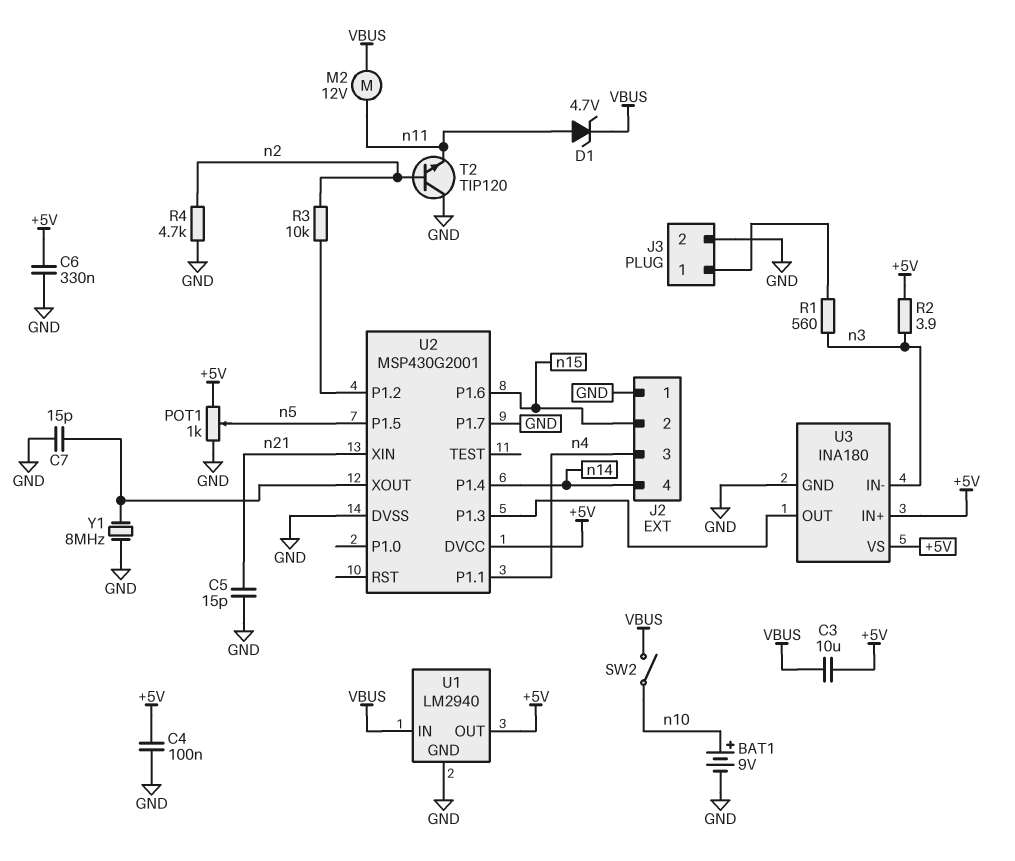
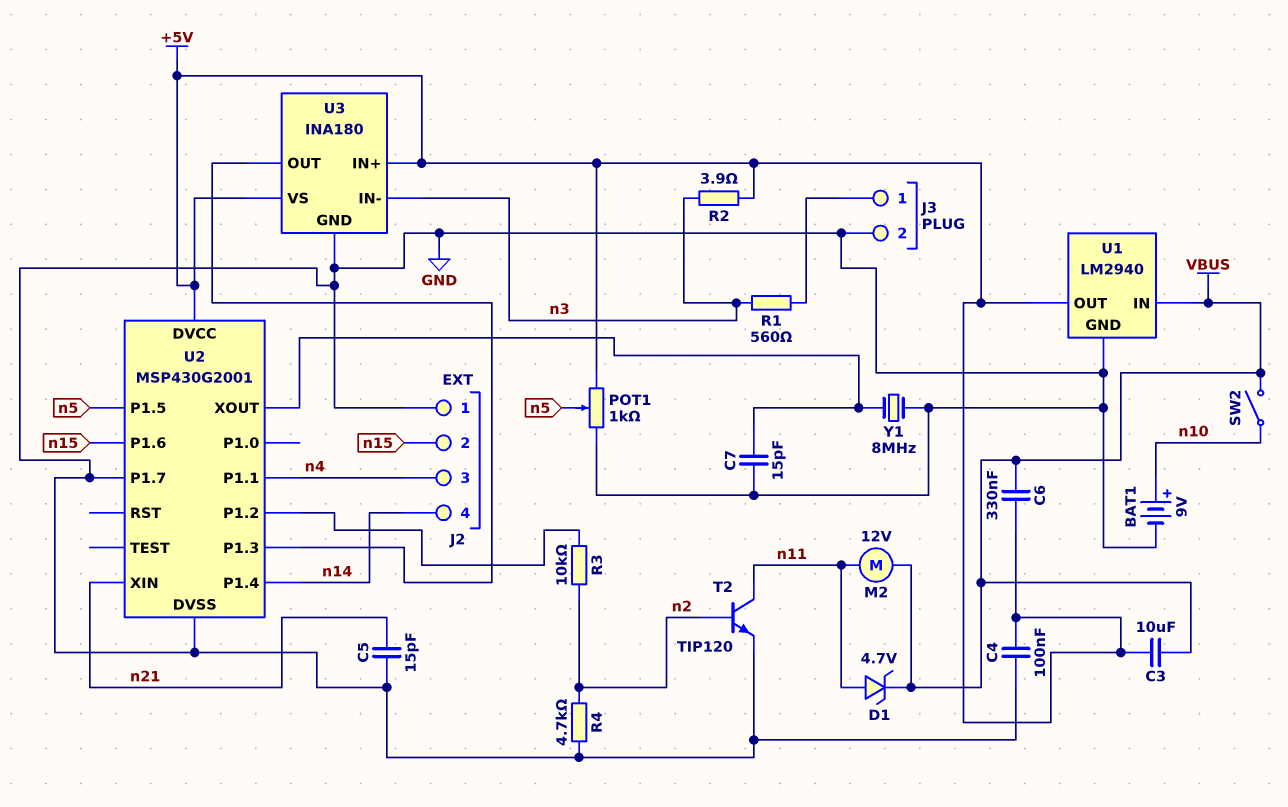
C6: 330nF (+5V, GND) -> 330nF (+5V, VBUS)
T2: NPN TIP120 (B n2, C GND, E n11) -> NPN TIP120 (B n2, C n11, E GND)

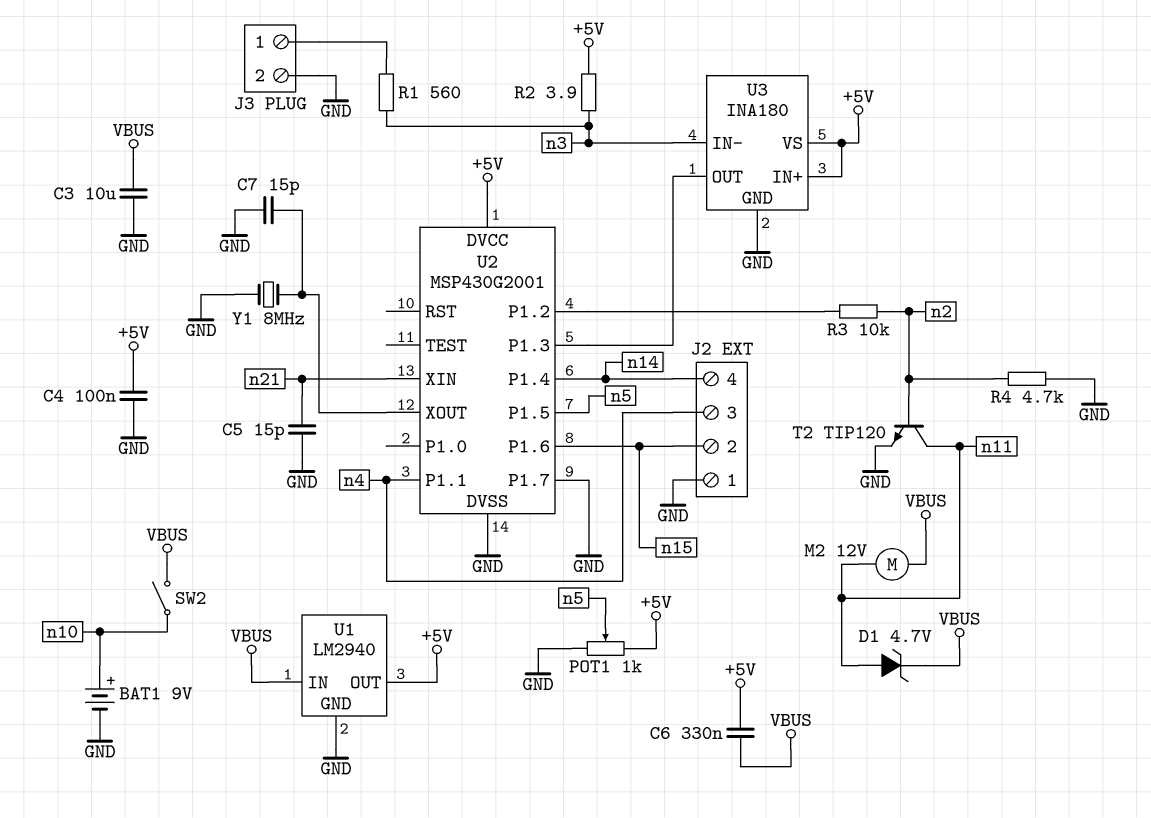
C3: 10uF (+5V, VBUS) -> 10uF (GND, VBUS)

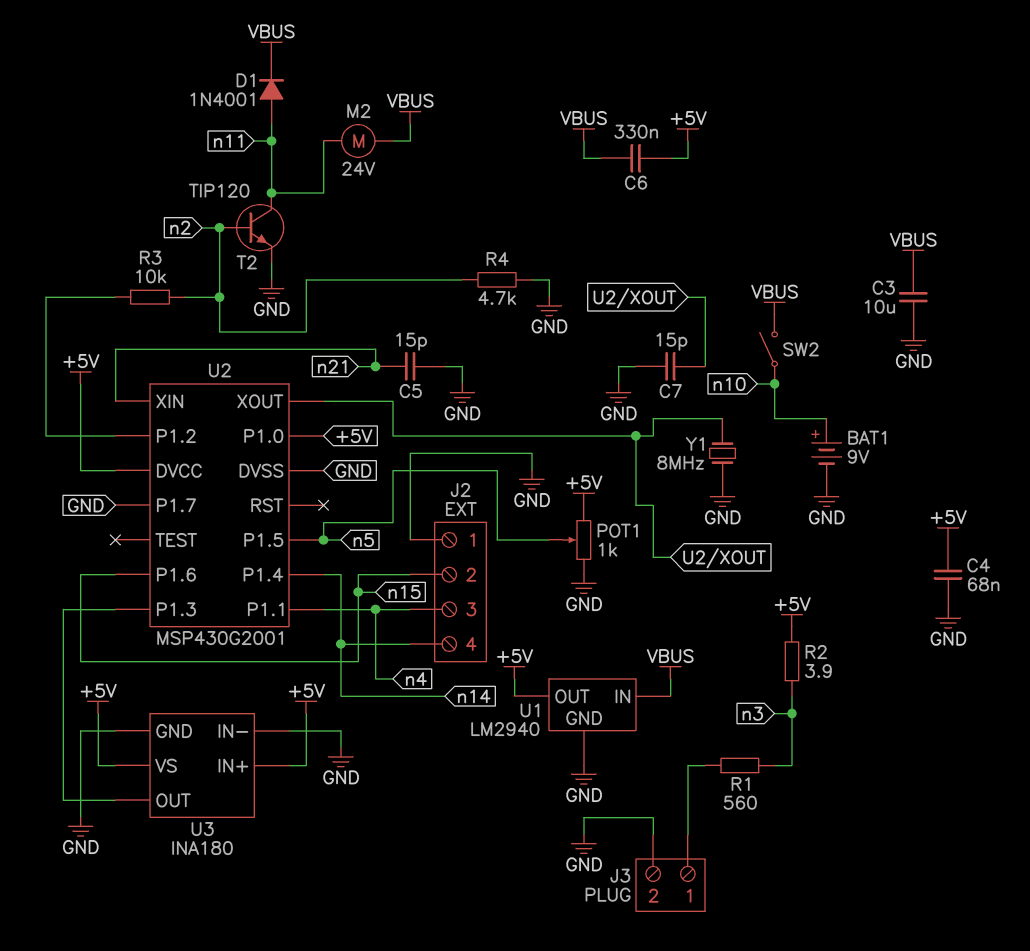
C4: 100nF (+5V, GND) -> 68nF (+5V, GND)
D1: zener 4.7V (A n11, K VBUS) -> diode 1N4001 (A n11, K VBUS)
M2: motor 12V (VBUS, n11) -> motor 24V (VBUS, n11)
U2 pin P1.0: none -> +5V
U3 pin IN-: n3 -> GND

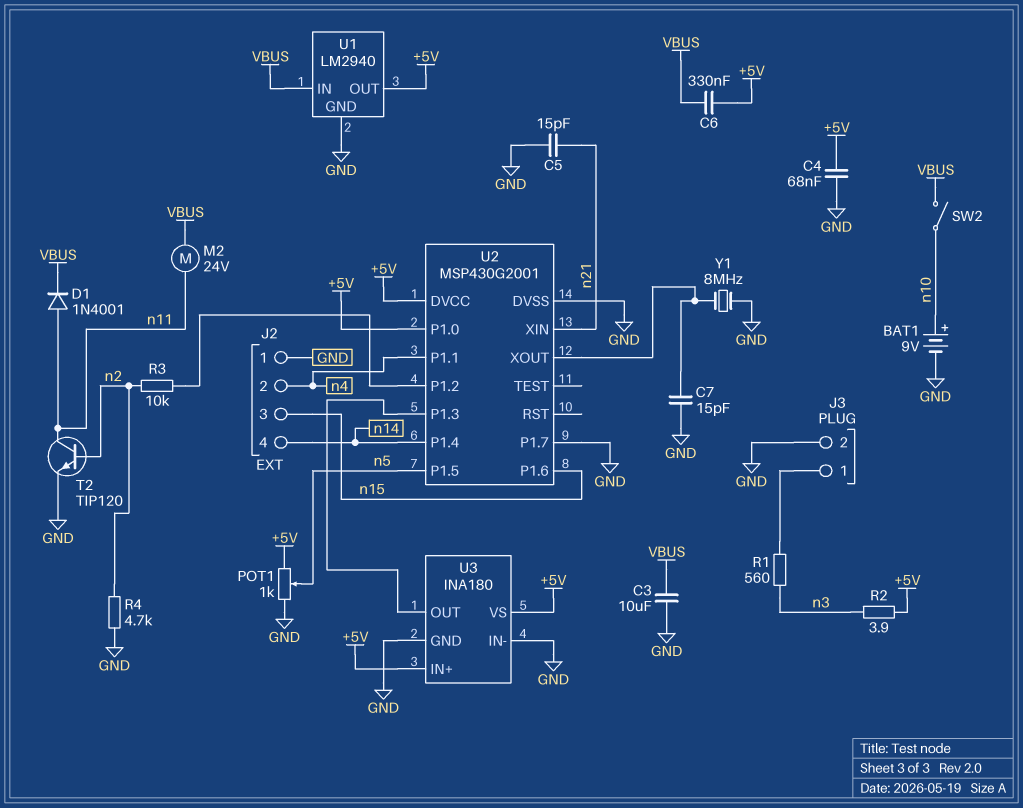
J2 pin 2: n15 -> n4
J2 pin 3: n4 -> n15

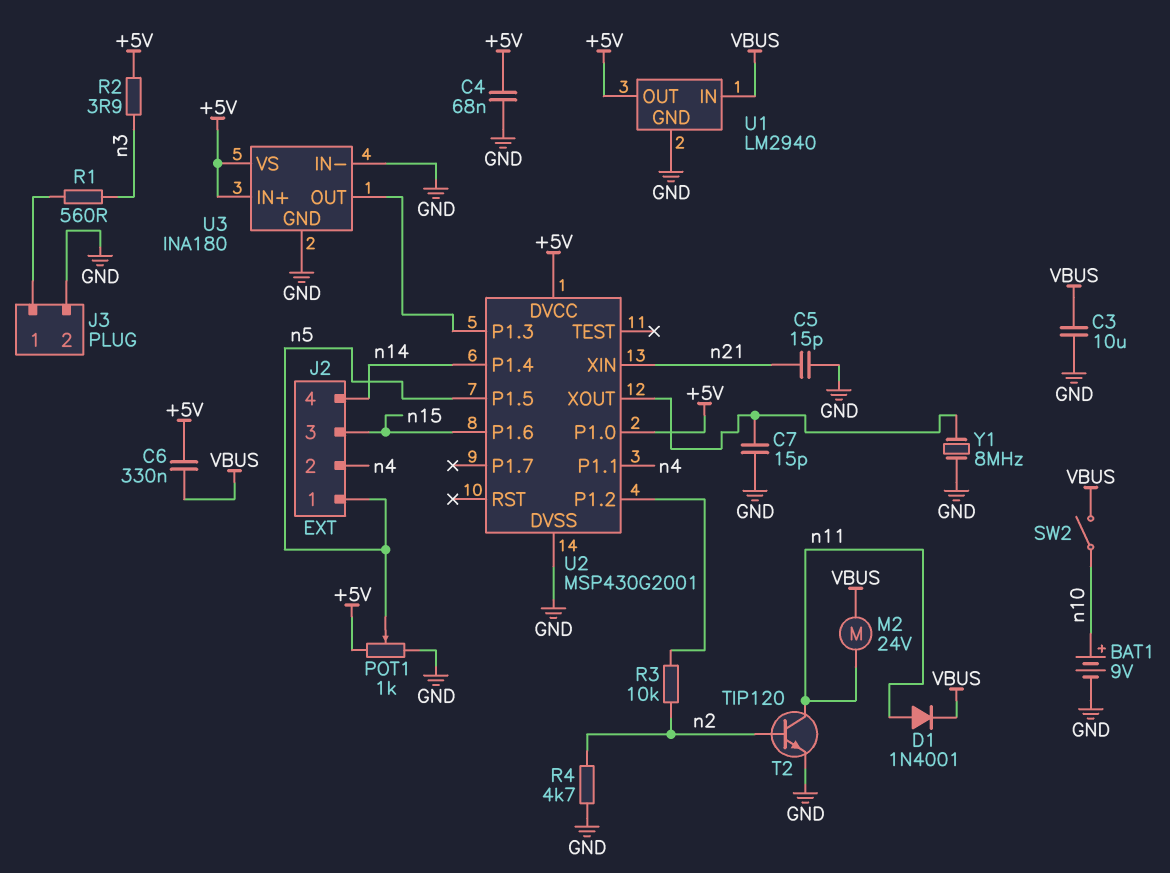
J2 pin 1: GND -> n5
U2 pin P1.7: GND -> none

